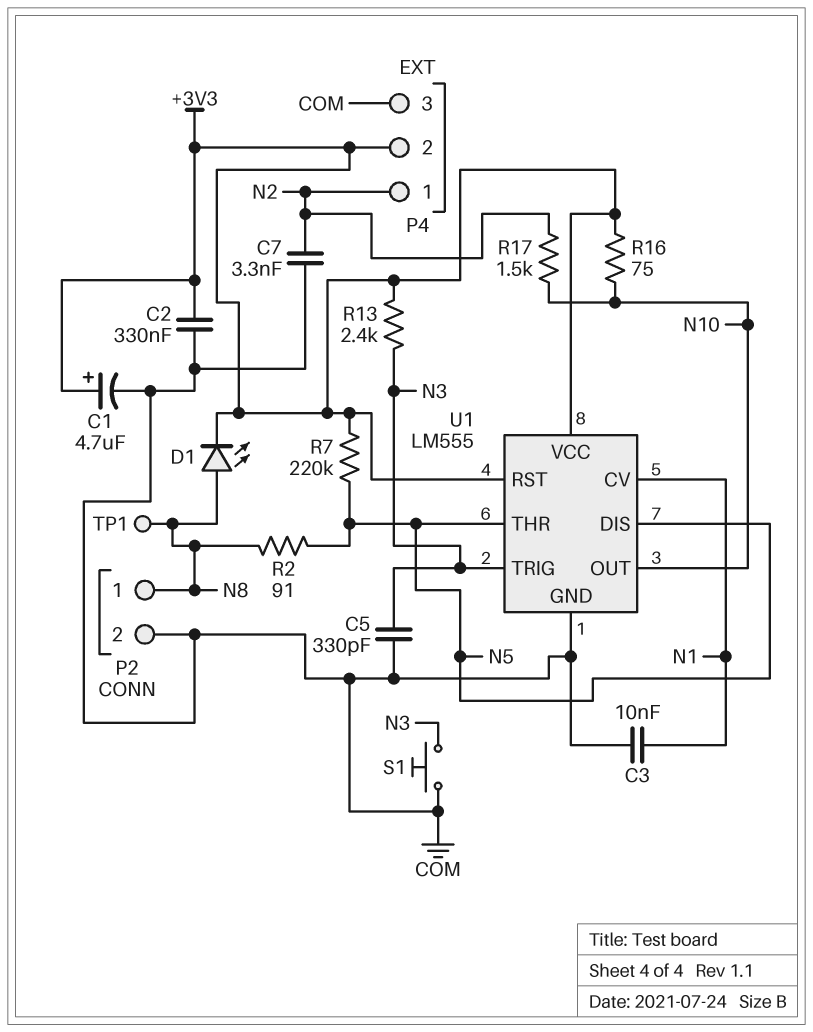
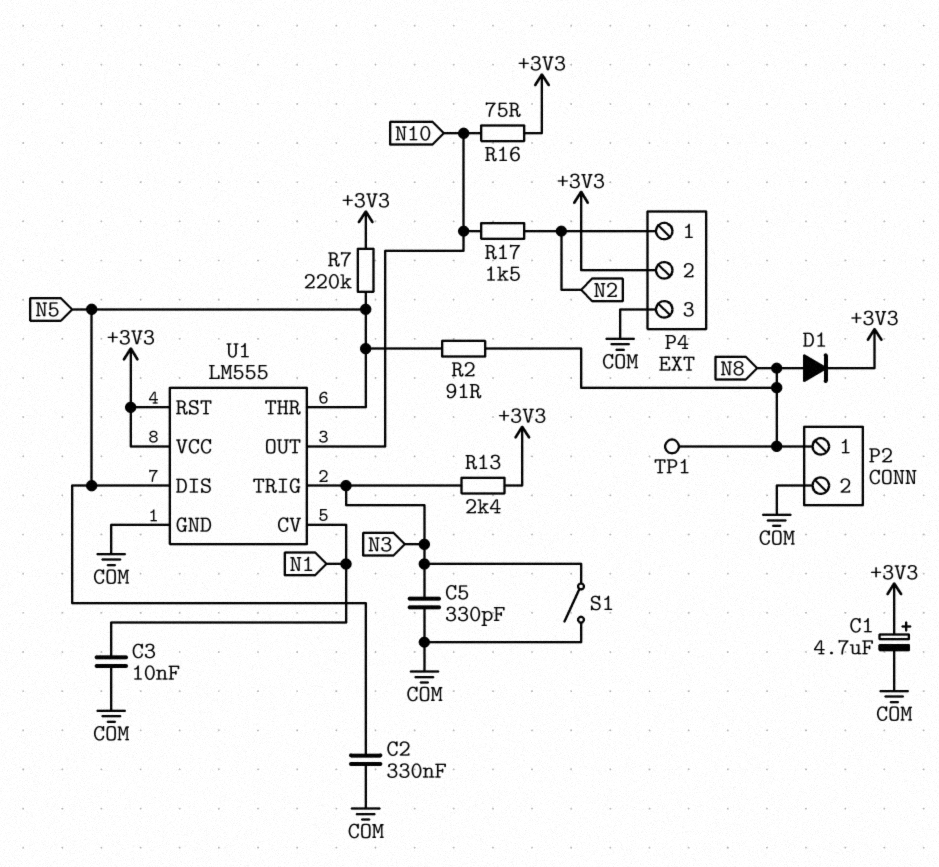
C2: 330nF (+3V3, COM) -> 330nF (COM, N5)
C7: 3.3nF (COM, N2) -> none
D1: LED (A N8, K +3V3) -> diode (A N8, K +3V3)
S1: button (COM, N3) -> switch (COM, N3)

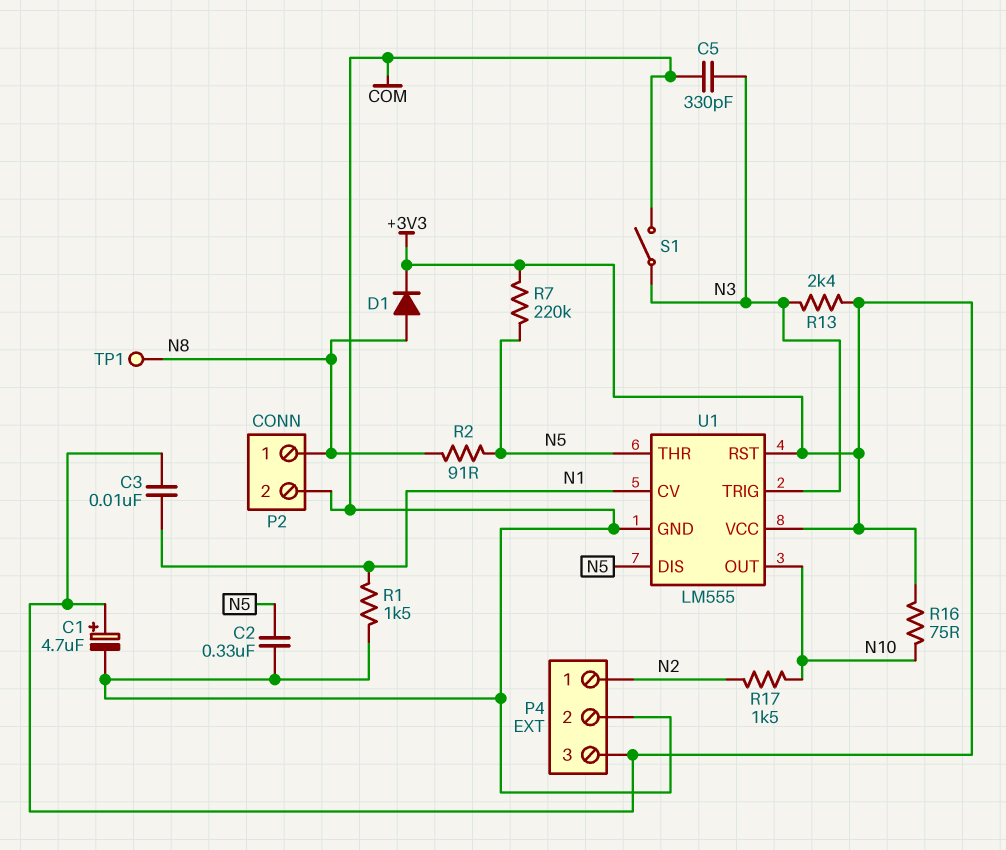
C3: 10nF (COM, N1) -> 10nF (+3V3, N1)
P4 pin 2: +3V3 -> COM
P4 pin 3: COM -> +3V3
R1: none -> 1.5k (COM, N1)

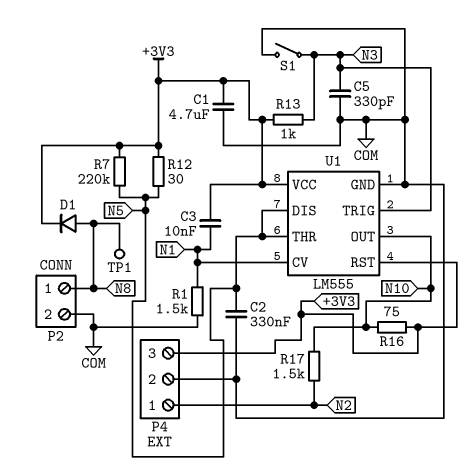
C1: 4.7uF (plus +3V3, minus COM) -> 4.7uF (+3V3, COM)
R2: 91 (N5, N8) -> none
R12: none -> 30 (+3V3, N5)
R13: 2.4k (+3V3, N3) -> 1k (+3V3, N3)

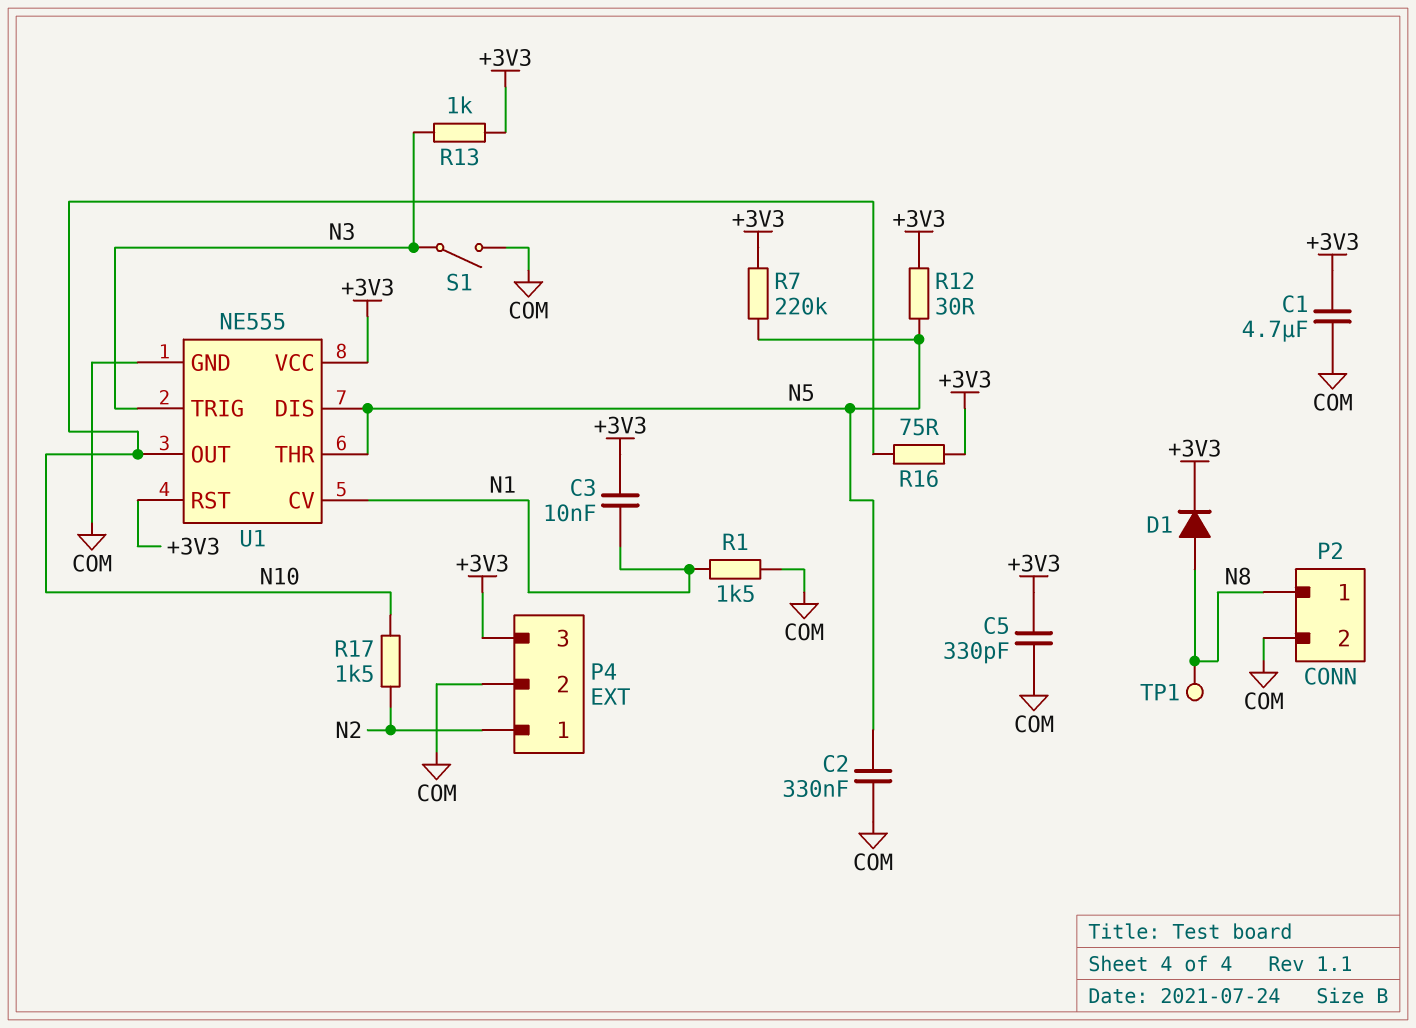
C5: 330pF (COM, N3) -> 330pF (+3V3, COM)
U1: LM555 -> NE555

